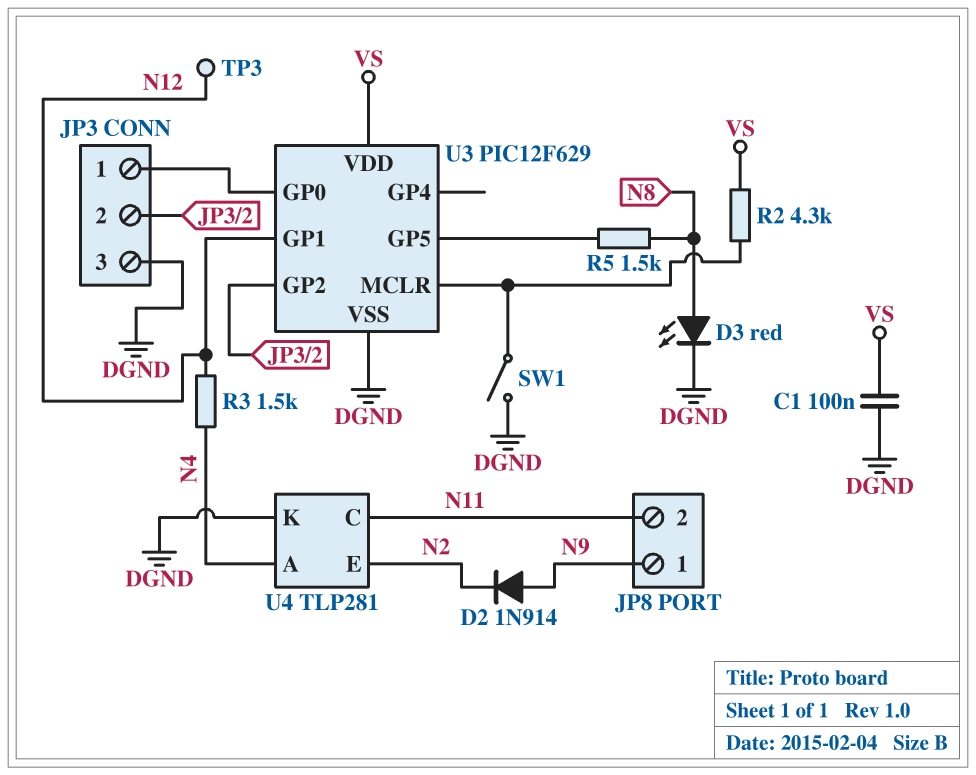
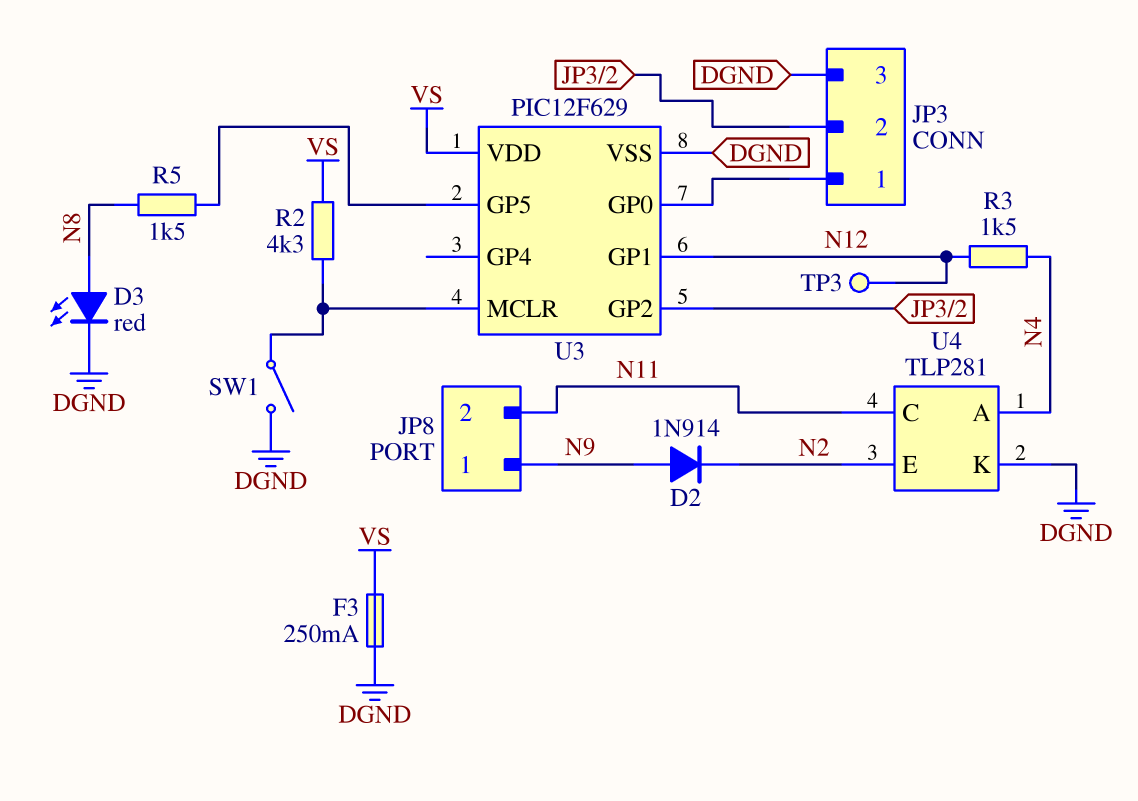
C1: 100nF (DGND, VS) -> none
F3: none -> 250mA (DGND, VS)

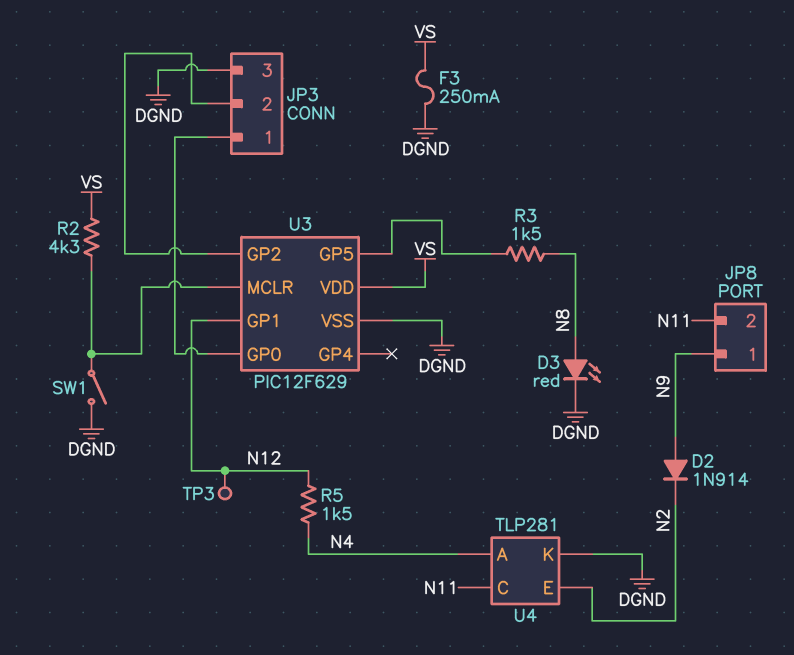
R3: 1.5k (N4, N12) -> 1.5k (N8, U3/GP5)
R5: 1.5k (N8, U3/GP5) -> 1.5k (N4, N12)

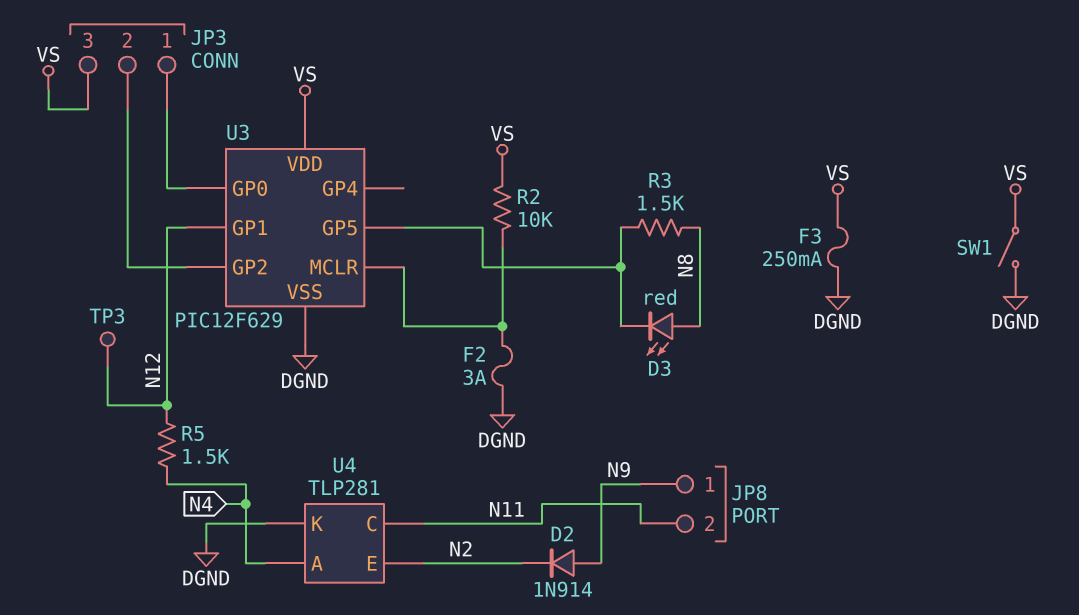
D3: LED red (A N8, K DGND) -> LED red (A N8, K U3/GP5)
F2: none -> 3A (DGND, U3/MCLR)
JP3 pin 3: DGND -> VS
R2: 4.3k (U3/MCLR, VS) -> 10k (U3/MCLR, VS)
SW1: switch (DGND, U3/MCLR) -> switch (DGND, VS)

